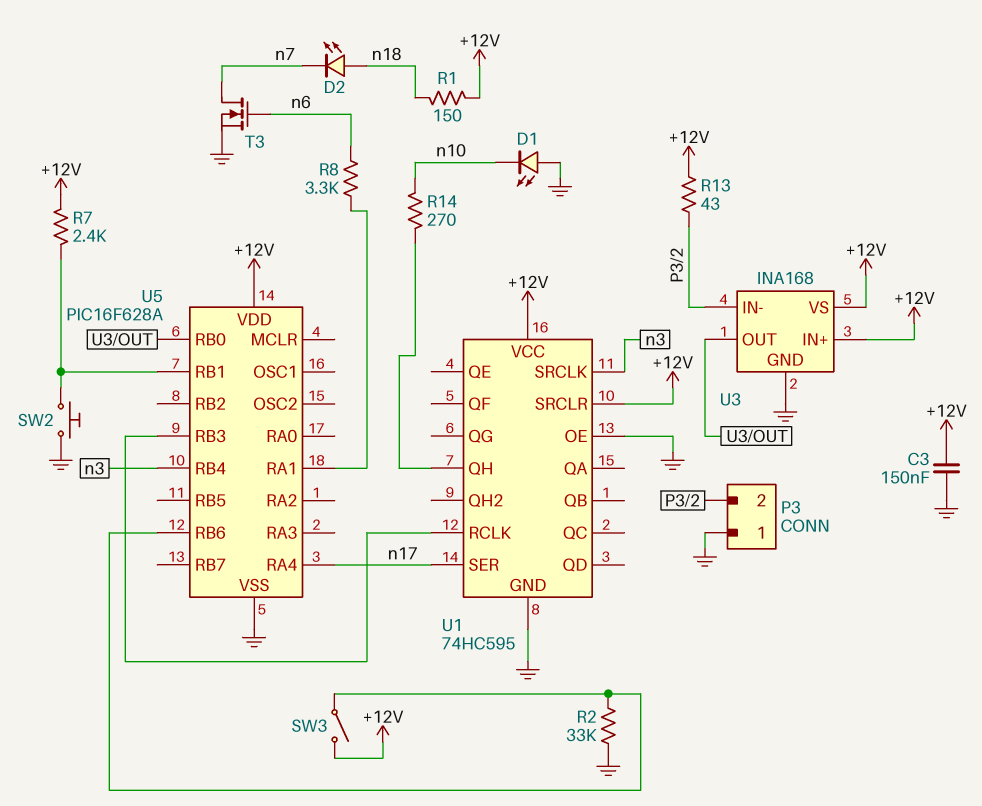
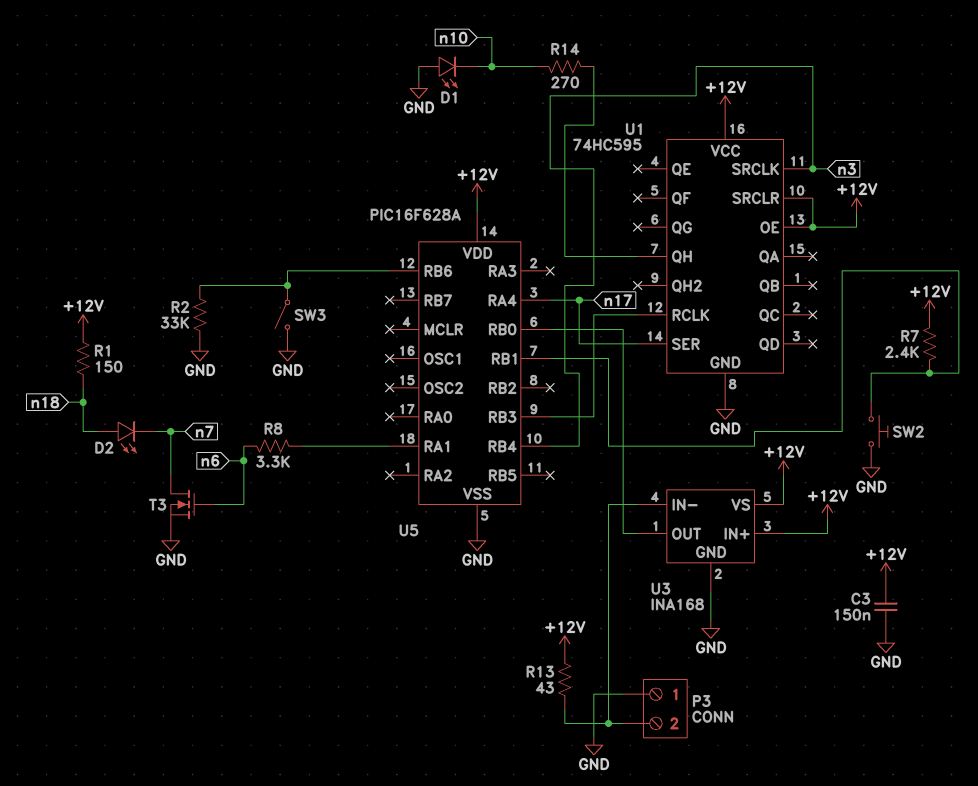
SW3: switch (+12V, U5/RB6) -> switch (GND, U5/RB6)
U1 pin OE: GND -> +12V

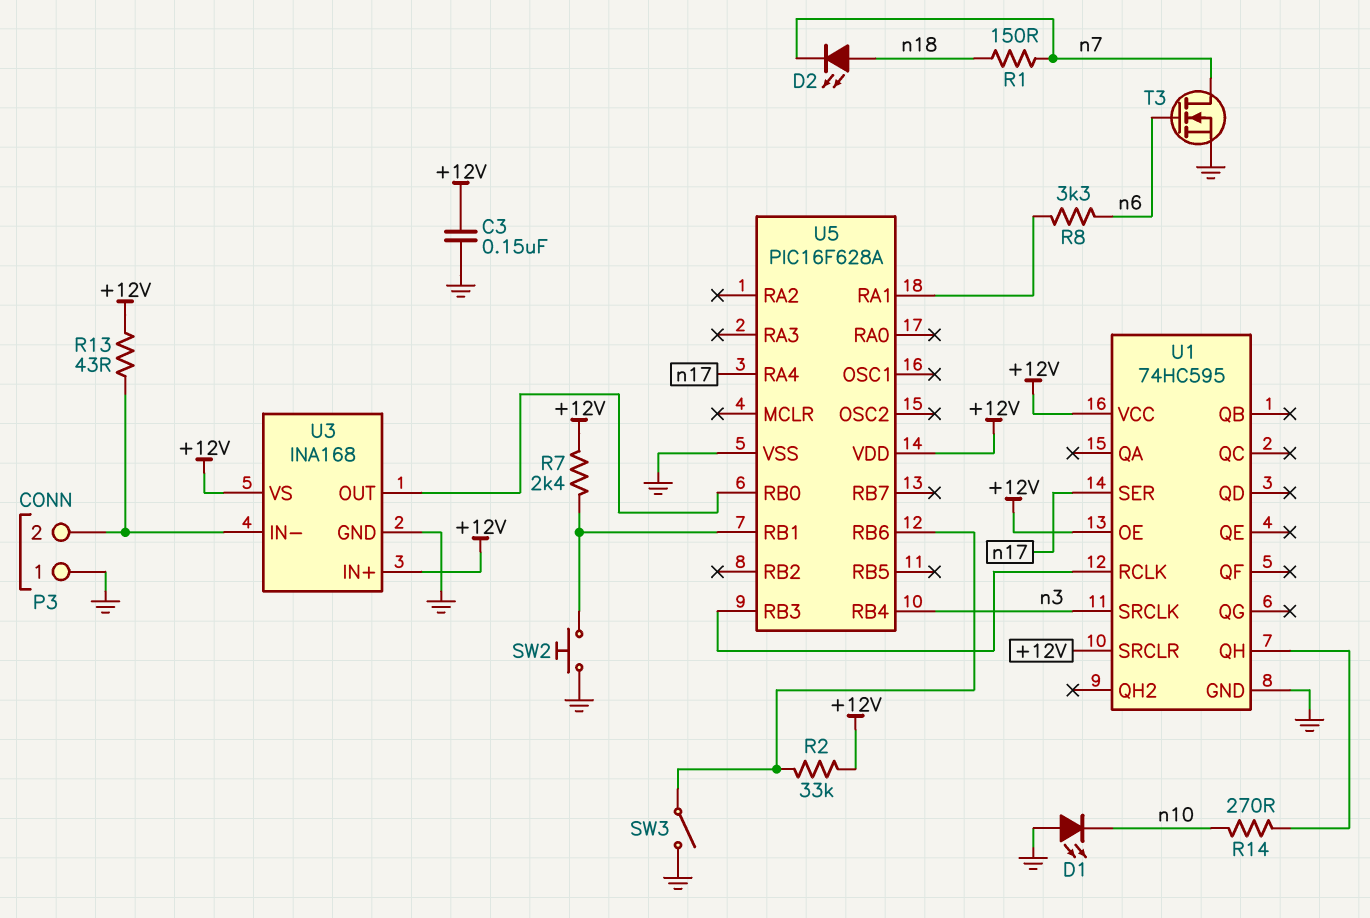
R1: 150 (+12V, n18) -> 150 (n7, n18)
R2: 33k (GND, U5/RB6) -> 33k (+12V, U5/RB6)

